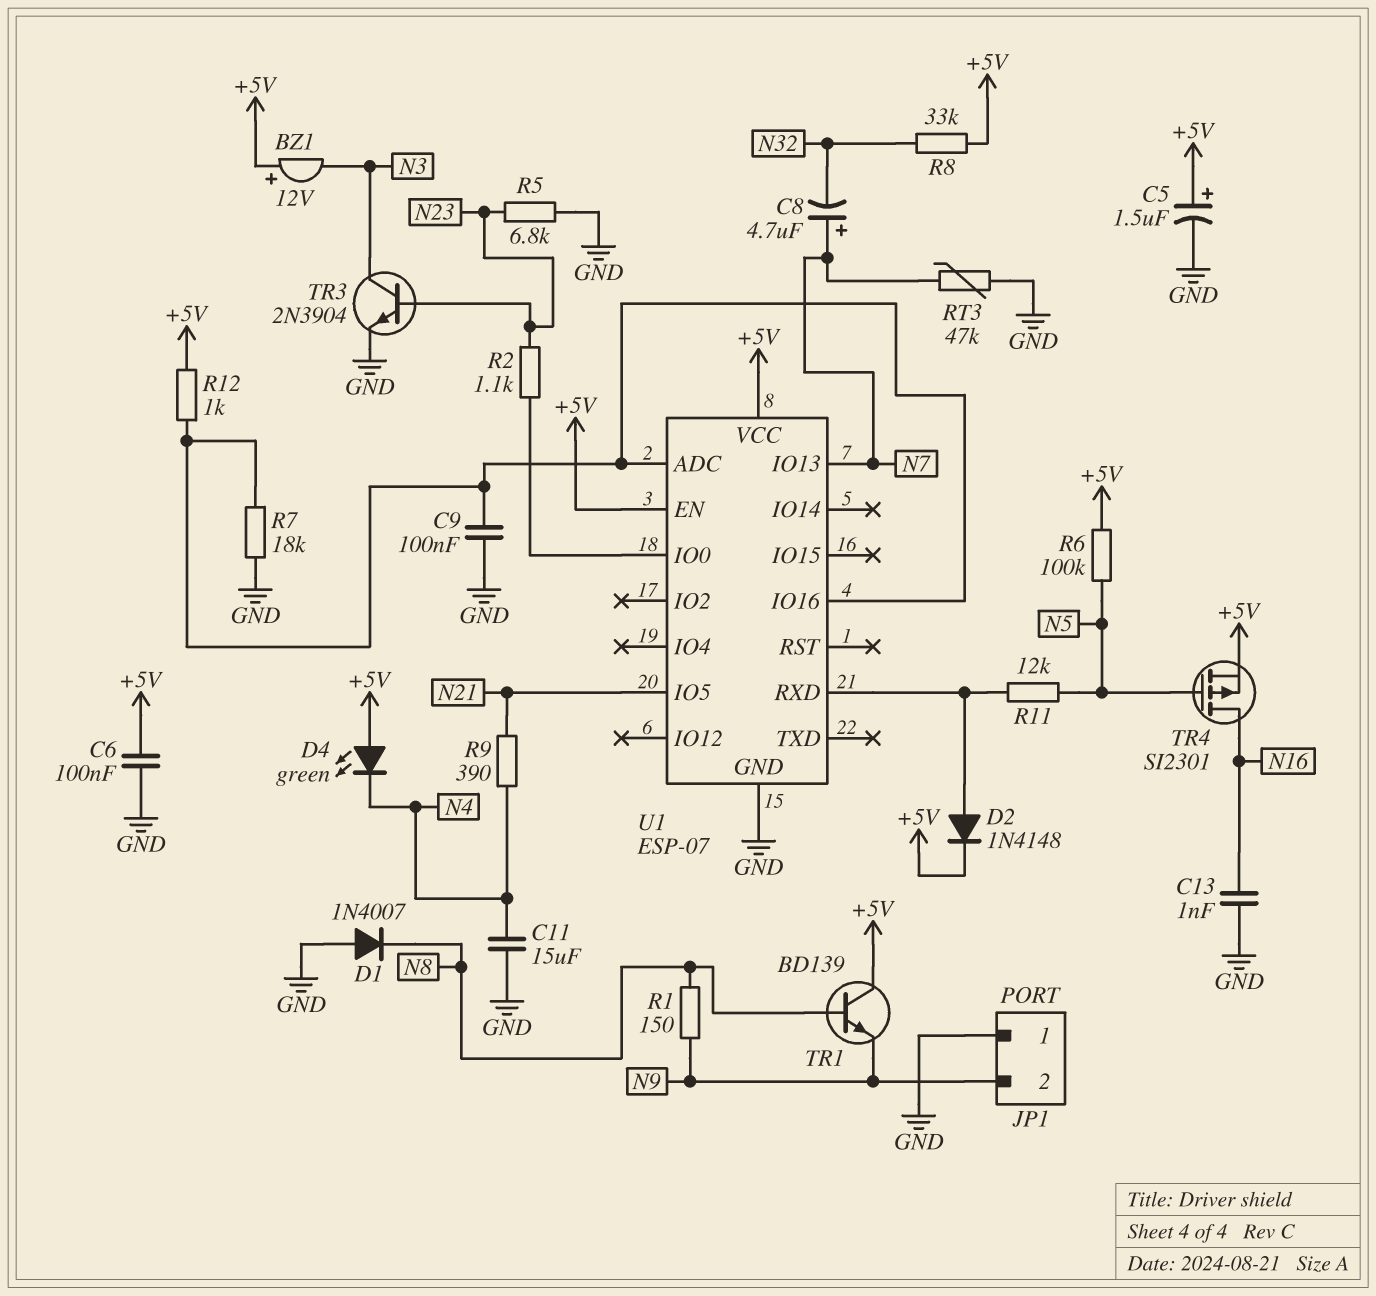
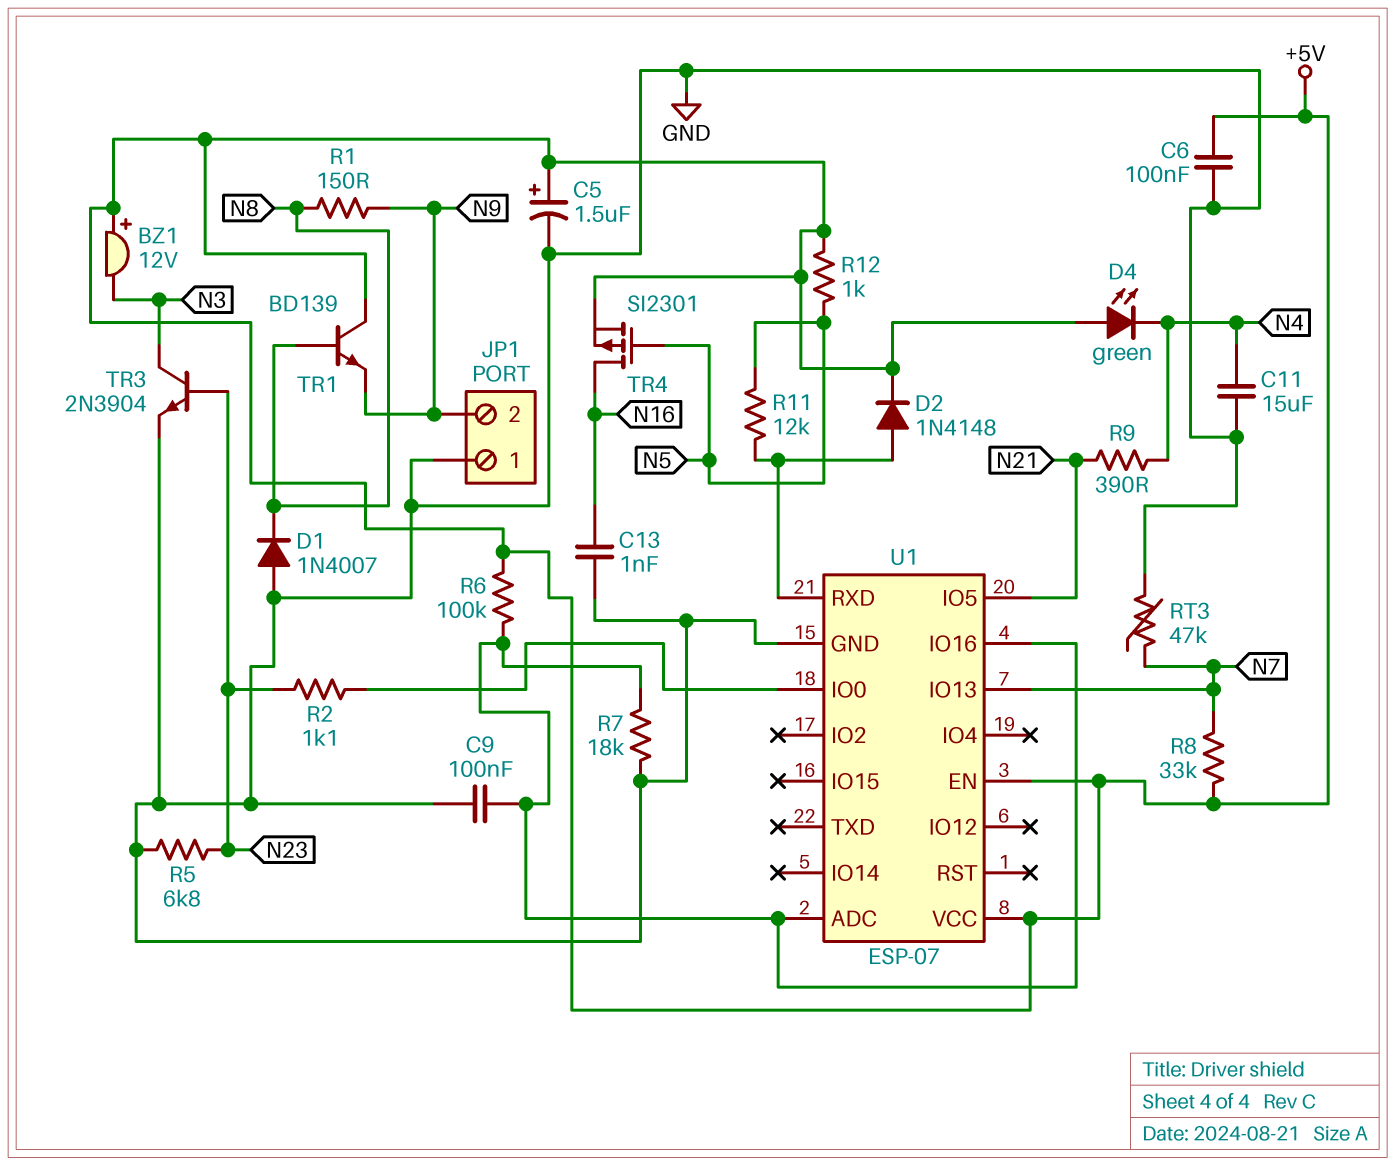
C8: 4.7uF (plus N7, minus N32) -> none
R6: 100k (+5V, N5) -> 100k (+5V, U1/ADC)
R8: 33k (+5V, N32) -> 33k (+5V, N7)
R12: 1k (+5V, U1/ADC) -> 1k (+5V, N5)

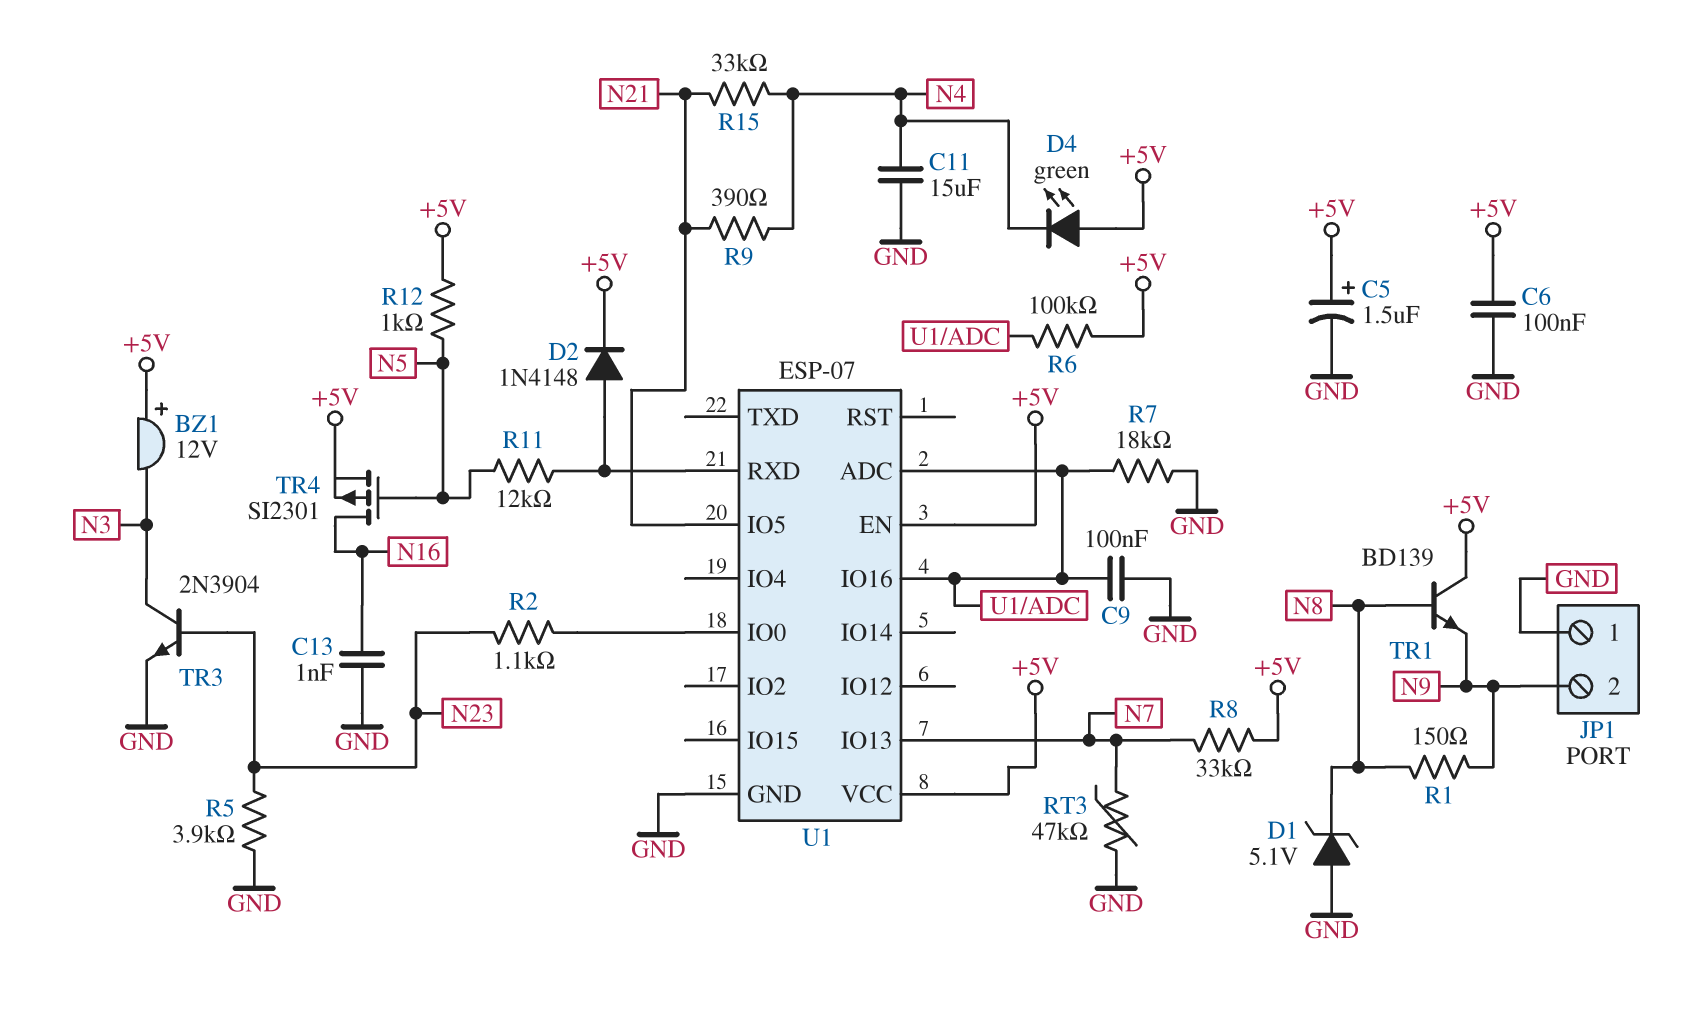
D1: diode 1N4007 (A GND, K N8) -> zener 5.1V (A GND, K N8)
R5: 6.8k (GND, N23) -> 3.9k (GND, N23)
R15: none -> 33k (N4, N21)

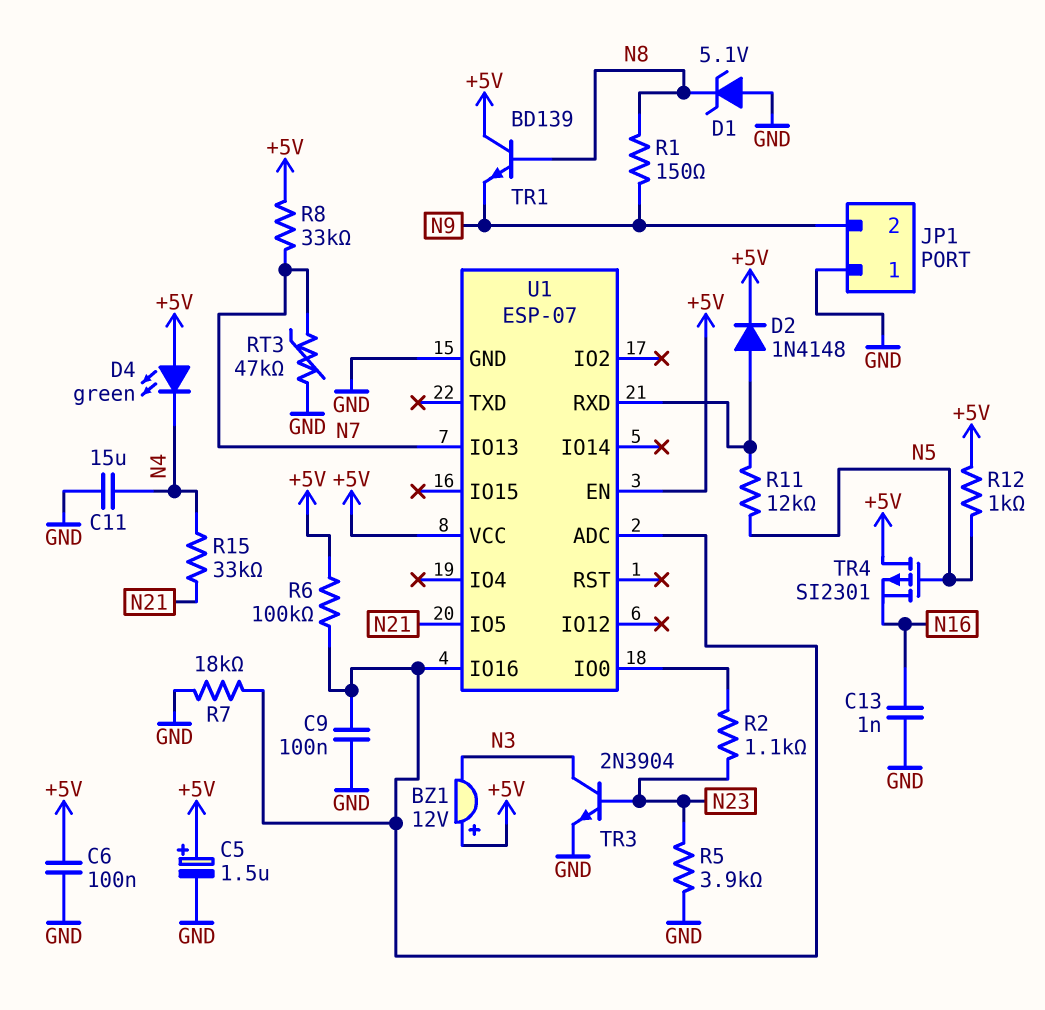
R9: 390 (N4, N21) -> none
TR4: PMOS SI2301 (G N5, D N16, S +5V) -> PMOS SI2301 (G N5, D +5V, S N16)

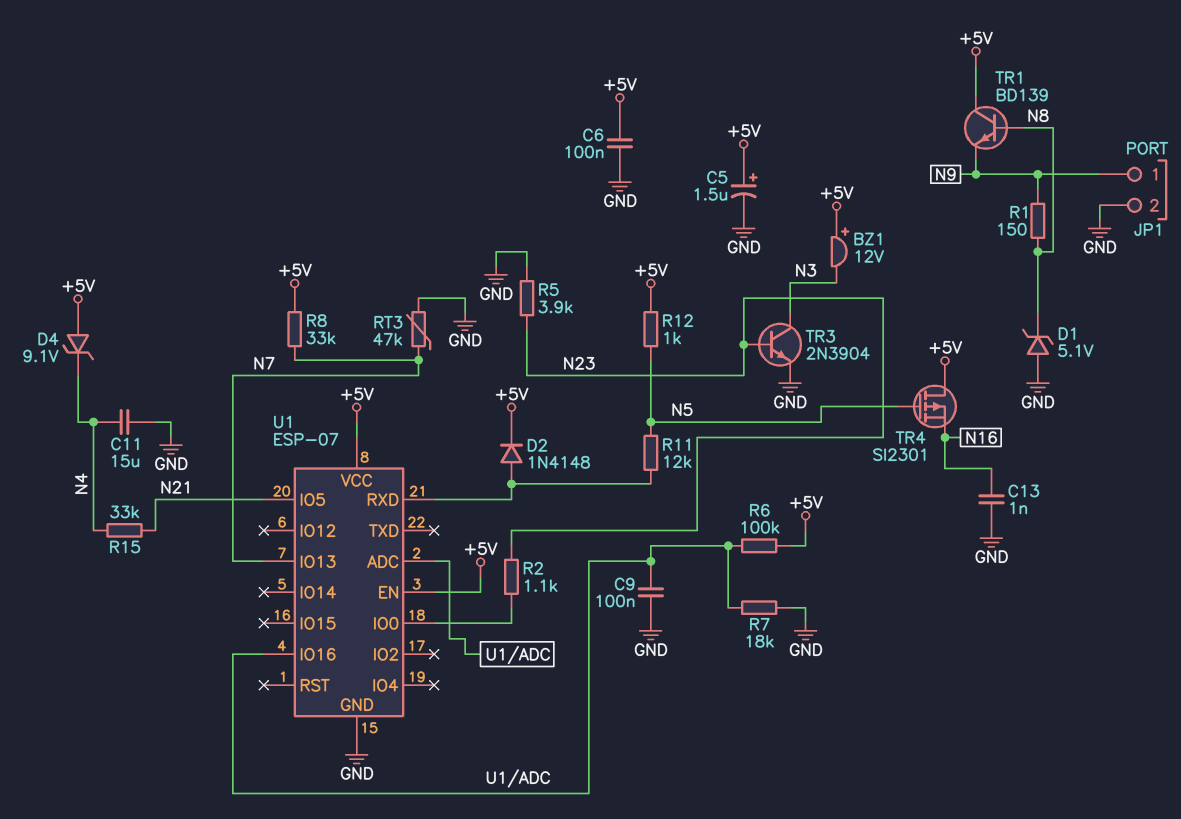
D4: LED green (A +5V, K N4) -> zener 9.1V (A +5V, K N4)
JP1 pin 1: GND -> N9
JP1 pin 2: N9 -> GND

